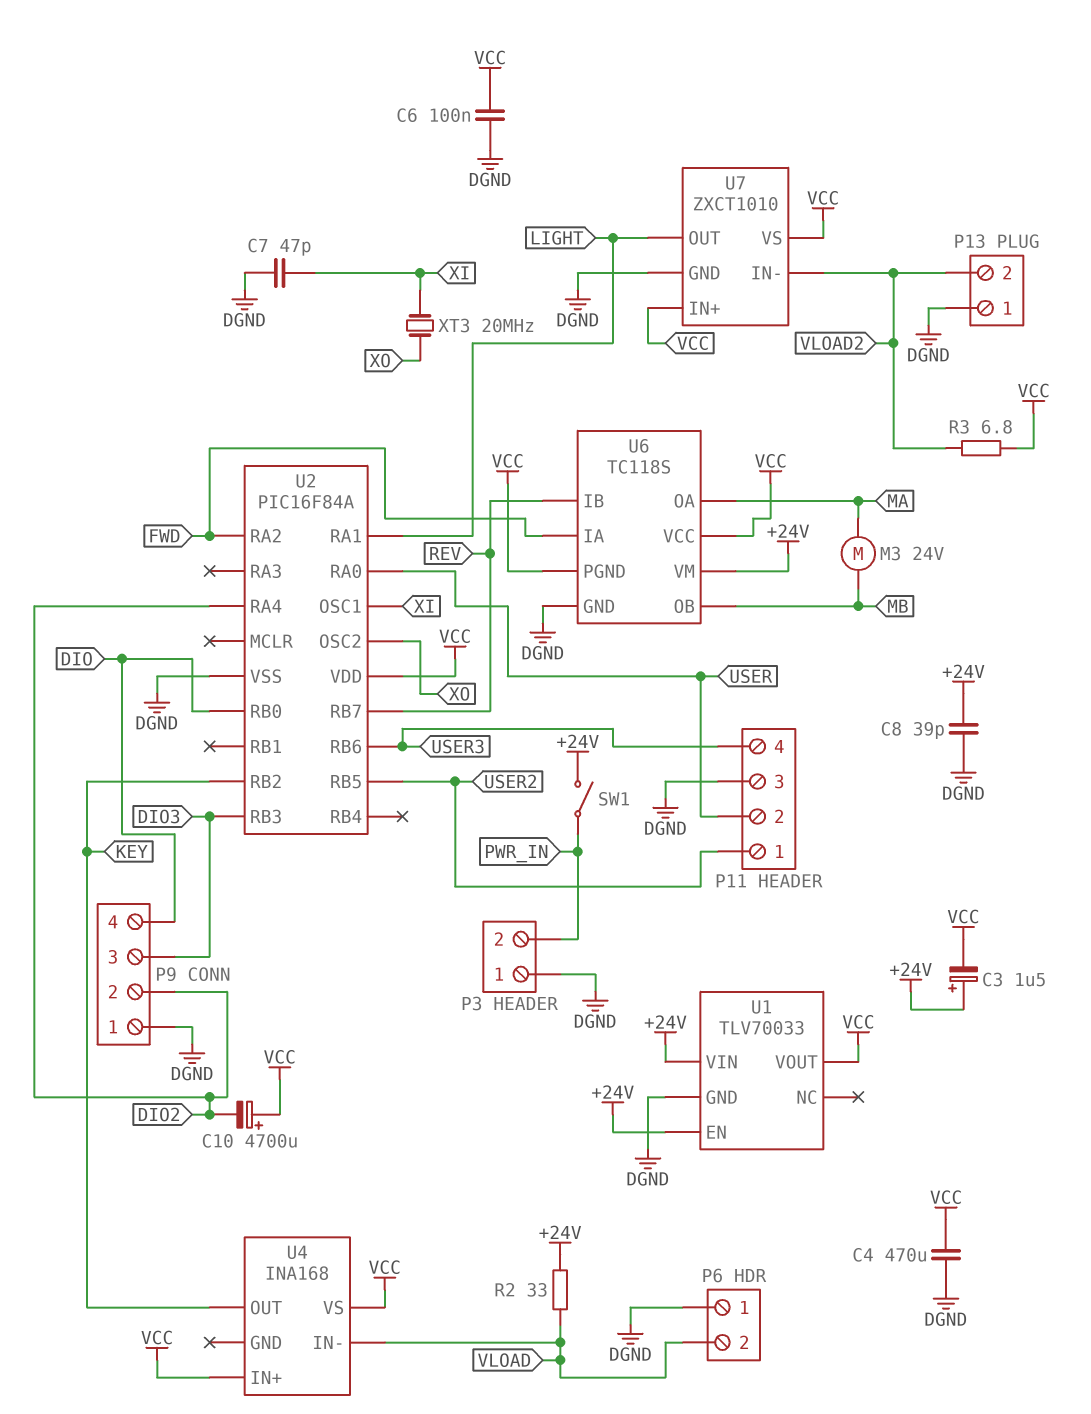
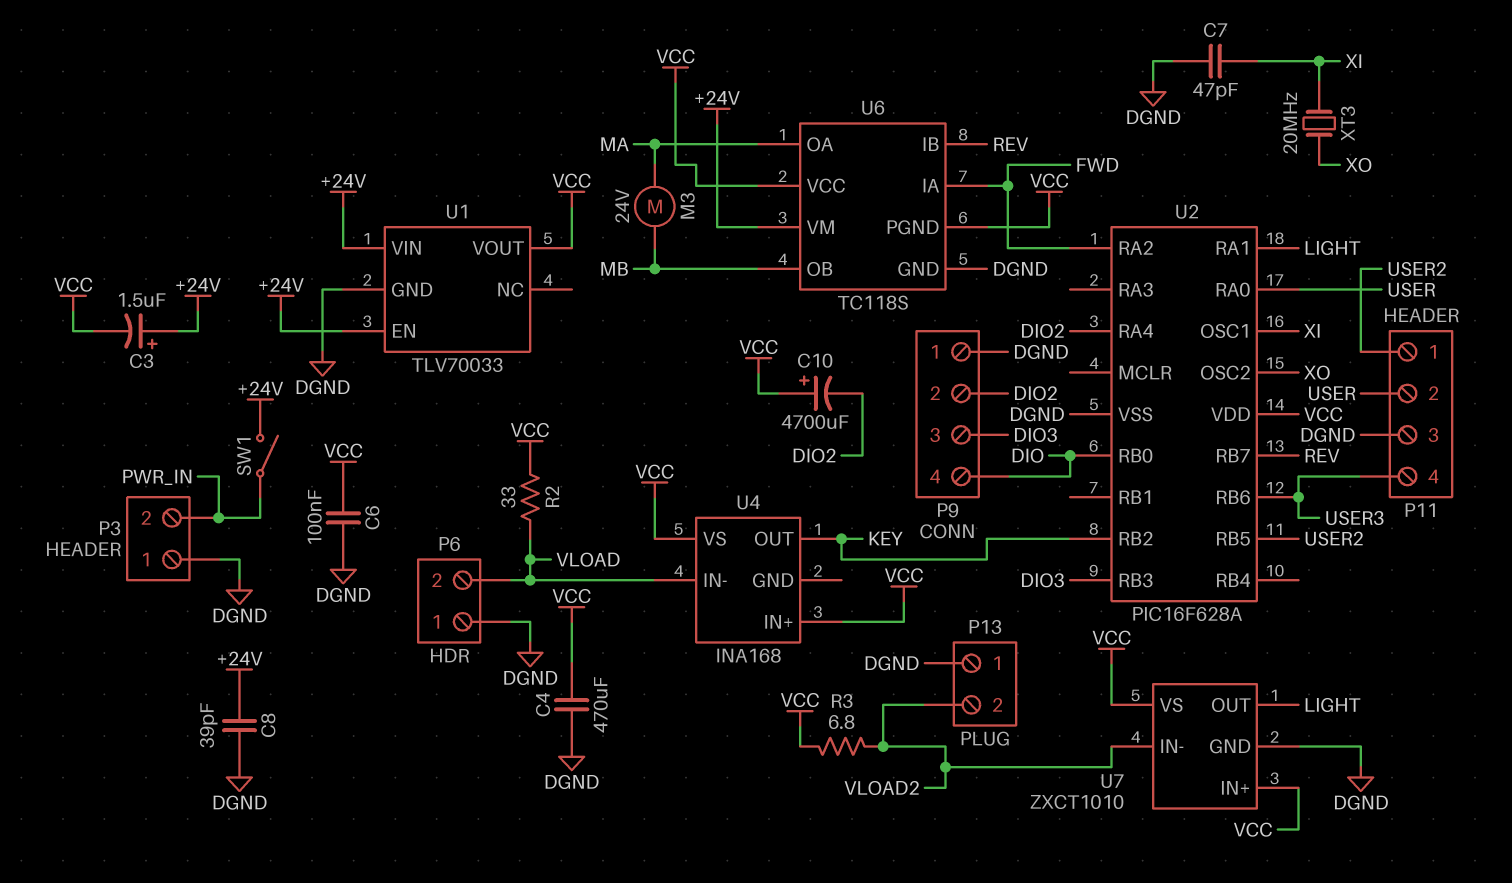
R2: 33 (+24V, VLOAD) -> 33 (VCC, VLOAD)
U2: PIC16F84A -> PIC16F628A

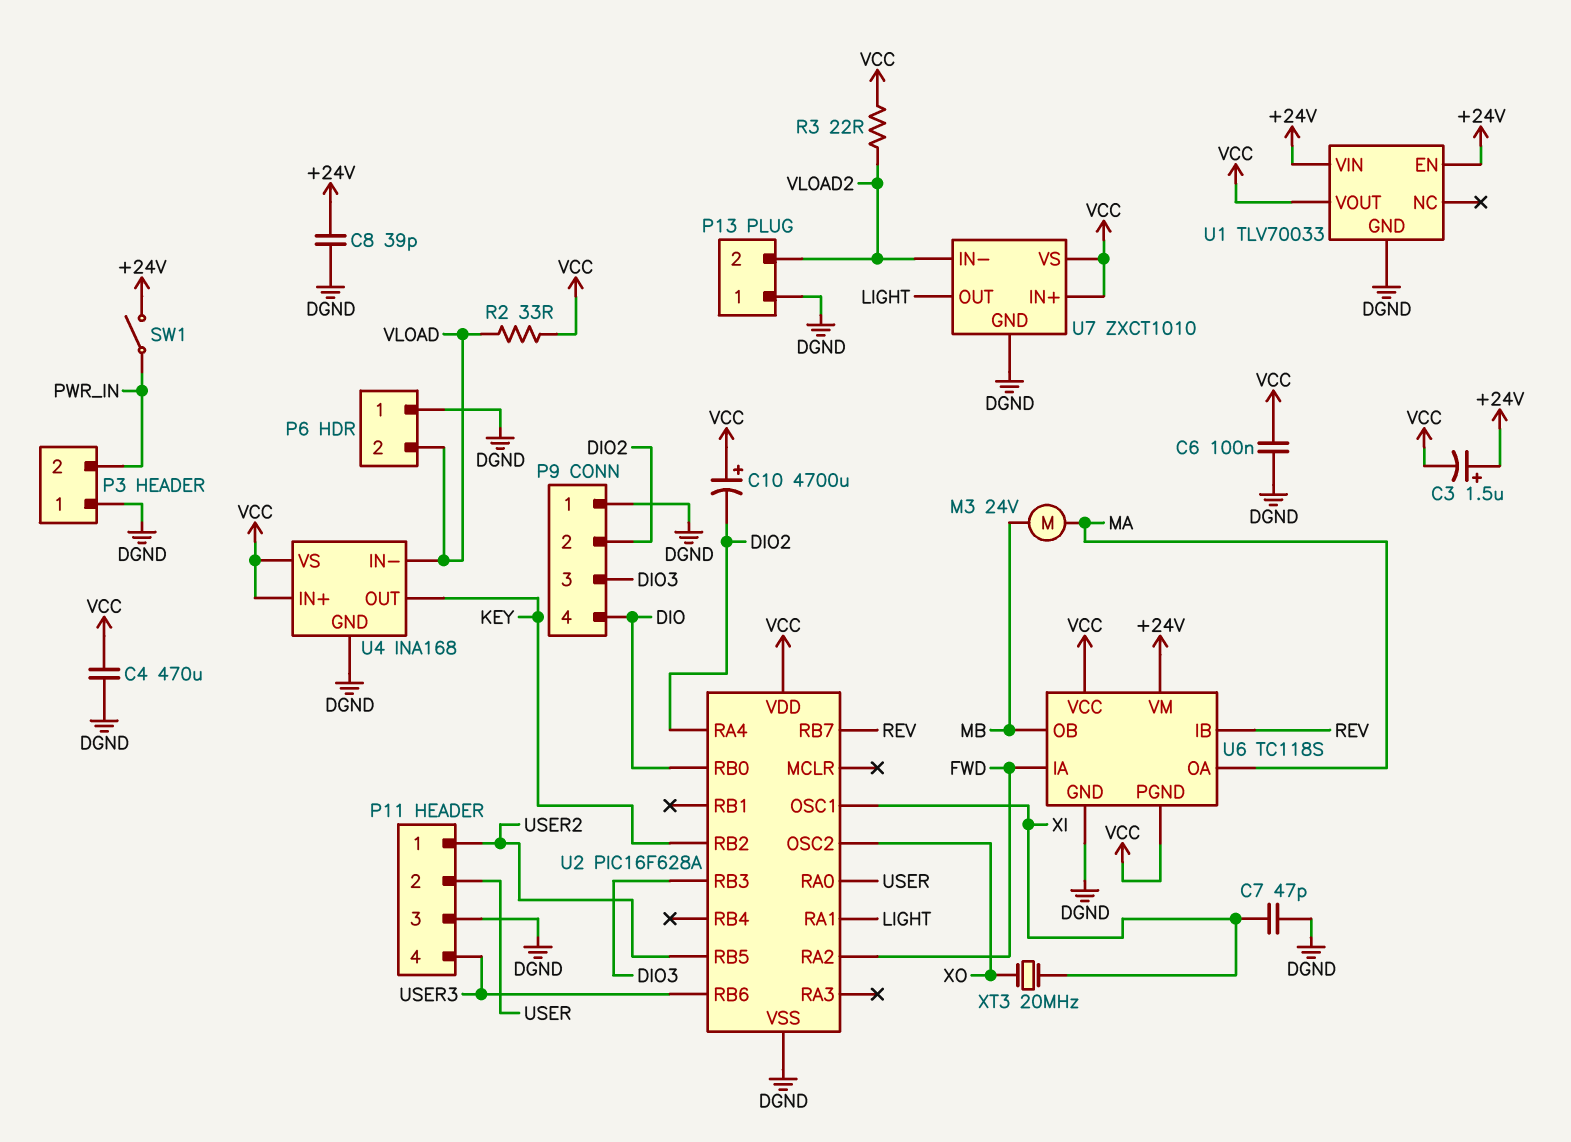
R3: 6.8 (VCC, VLOAD2) -> 22 (VCC, VLOAD2)
U4 pin GND: none -> DGND

